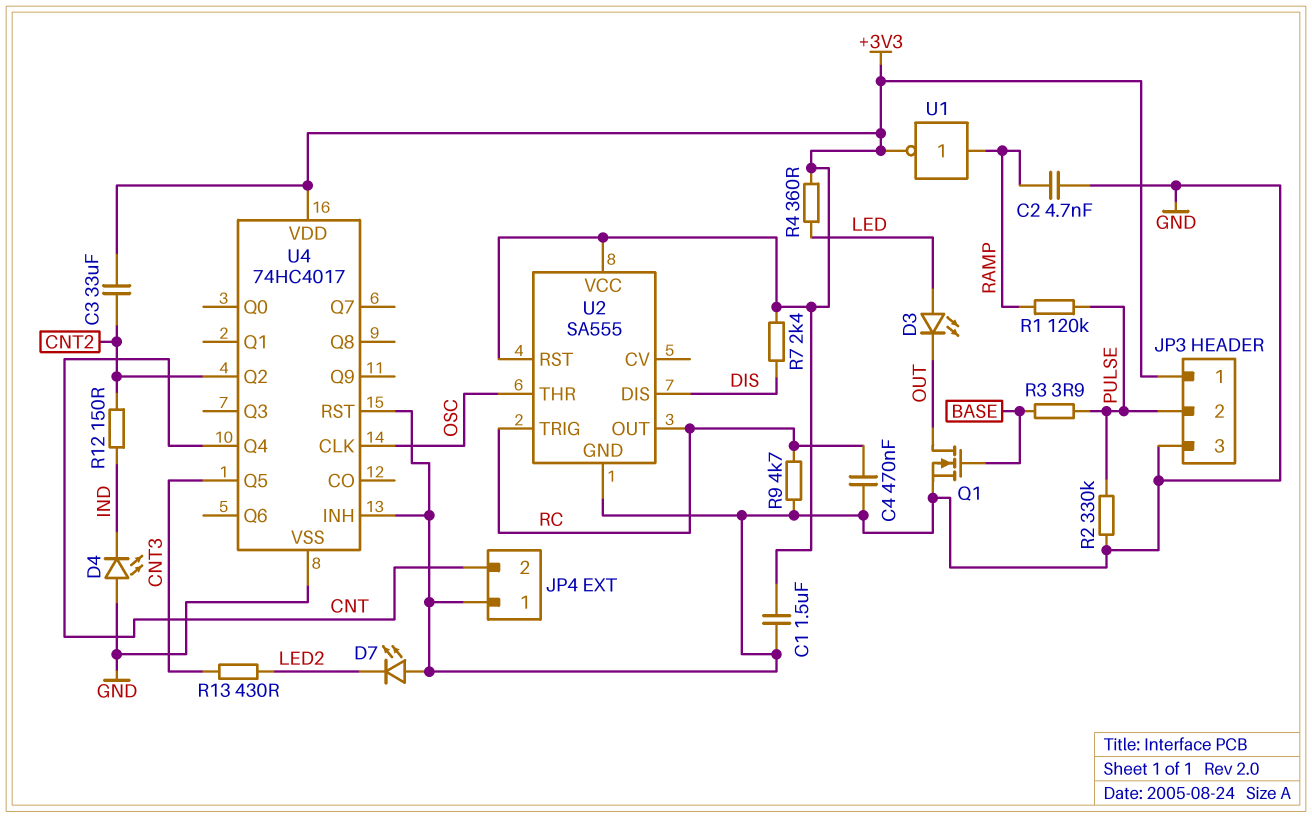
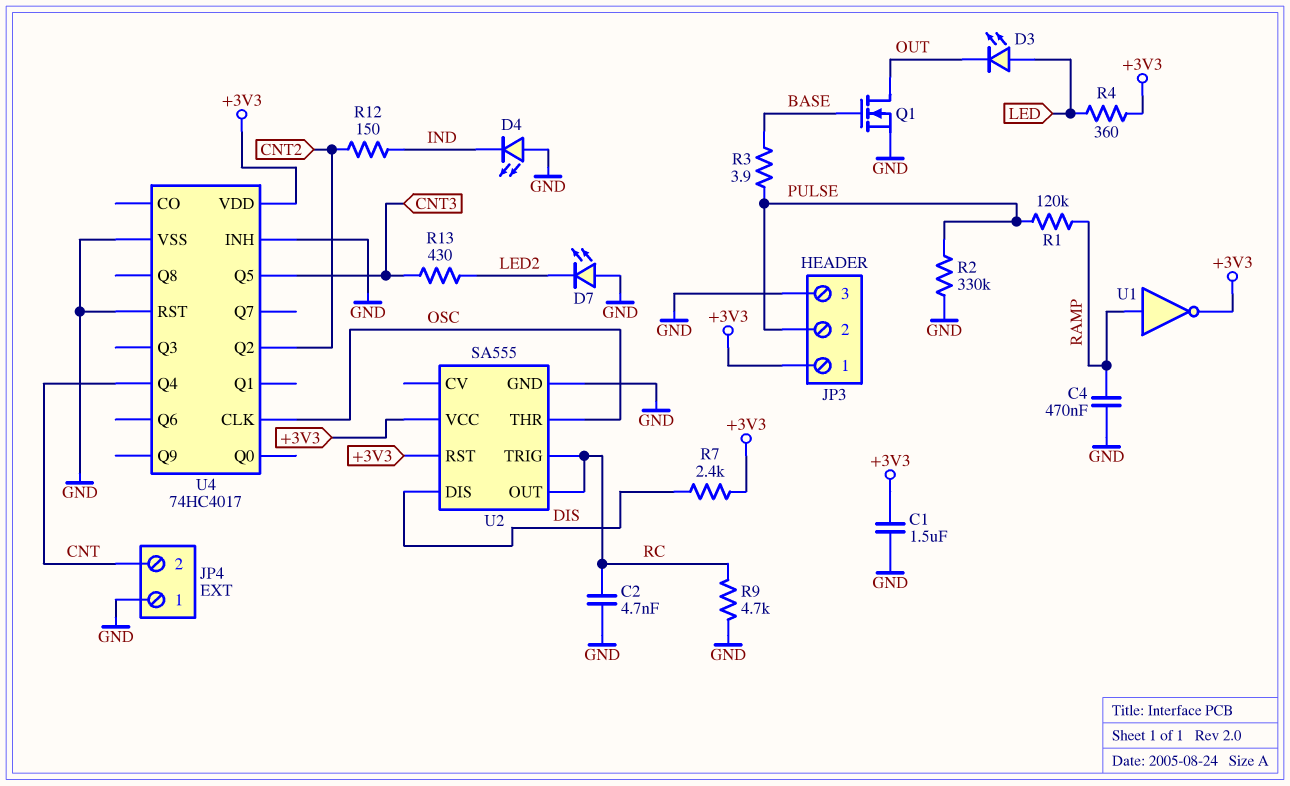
C2: 4.7nF (GND, RAMP) -> 4.7nF (GND, RC)
C3: 33uF (+3V3, CNT2) -> none
C4: 470nF (GND, RC) -> 470nF (GND, RAMP)

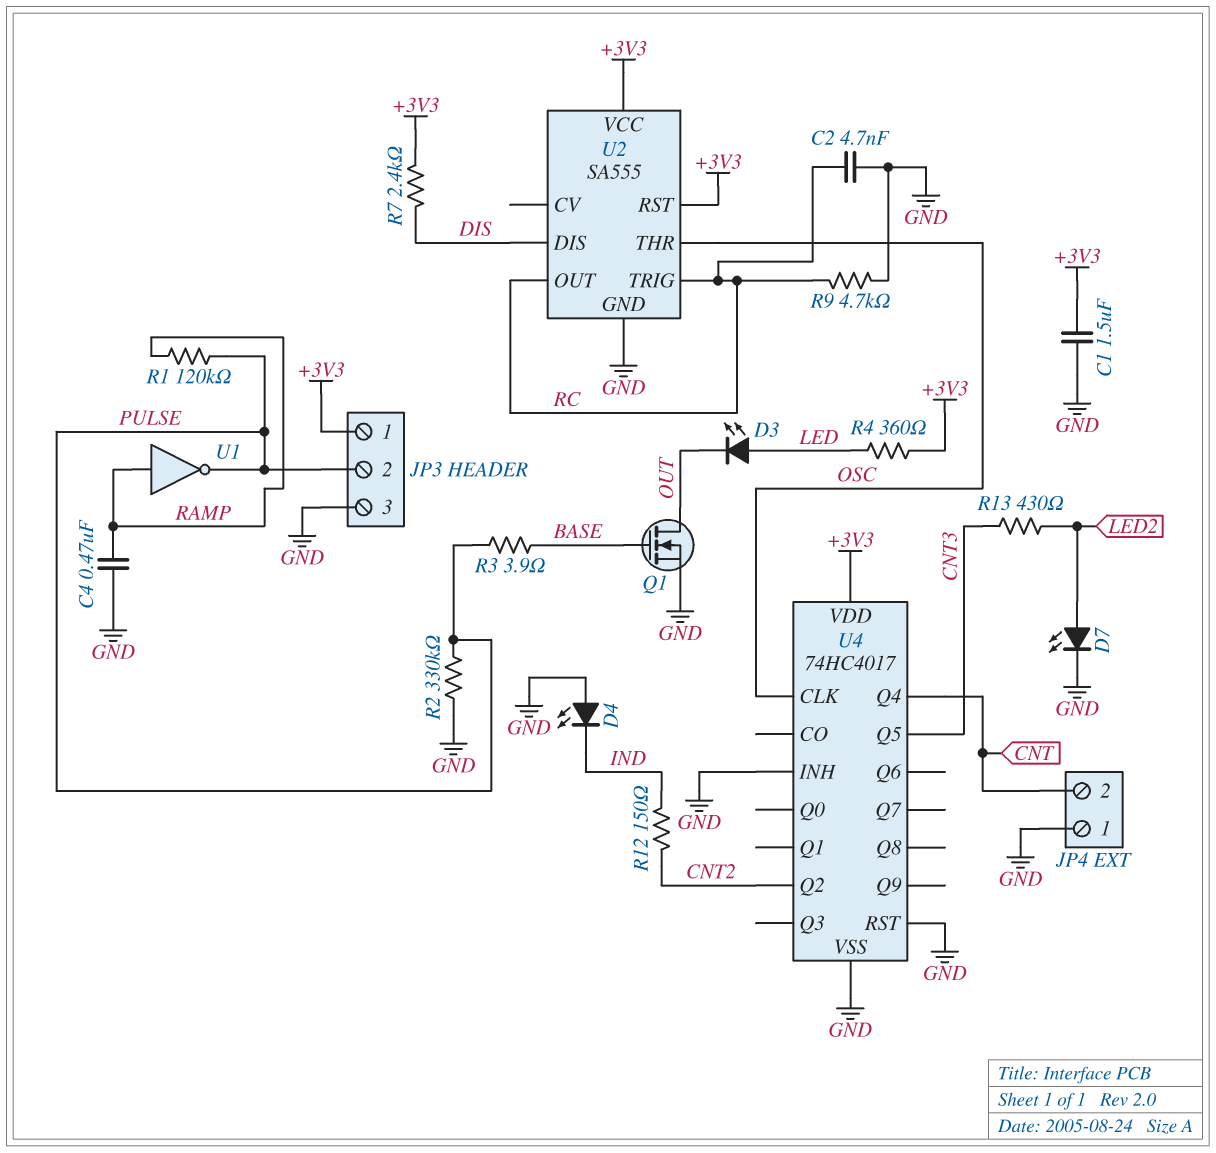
D7: LED (A GND, K LED2) -> LED (A LED2, K GND)
U1: NOT (in RAMP, out +3V3) -> NOT (in RAMP, out PULSE)

